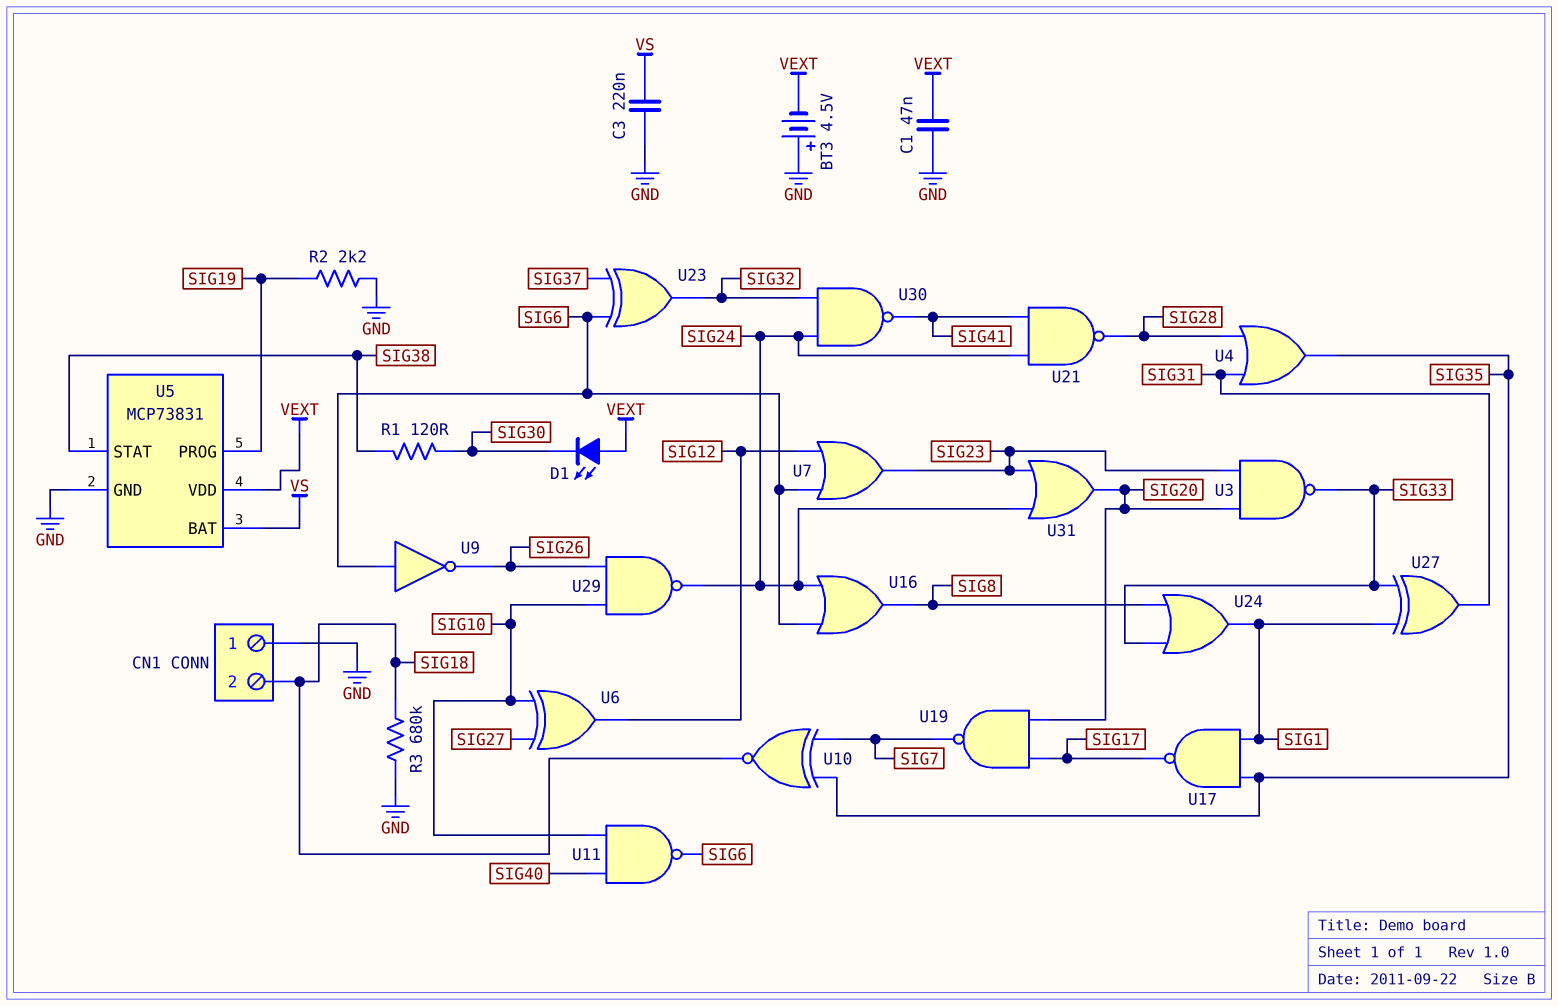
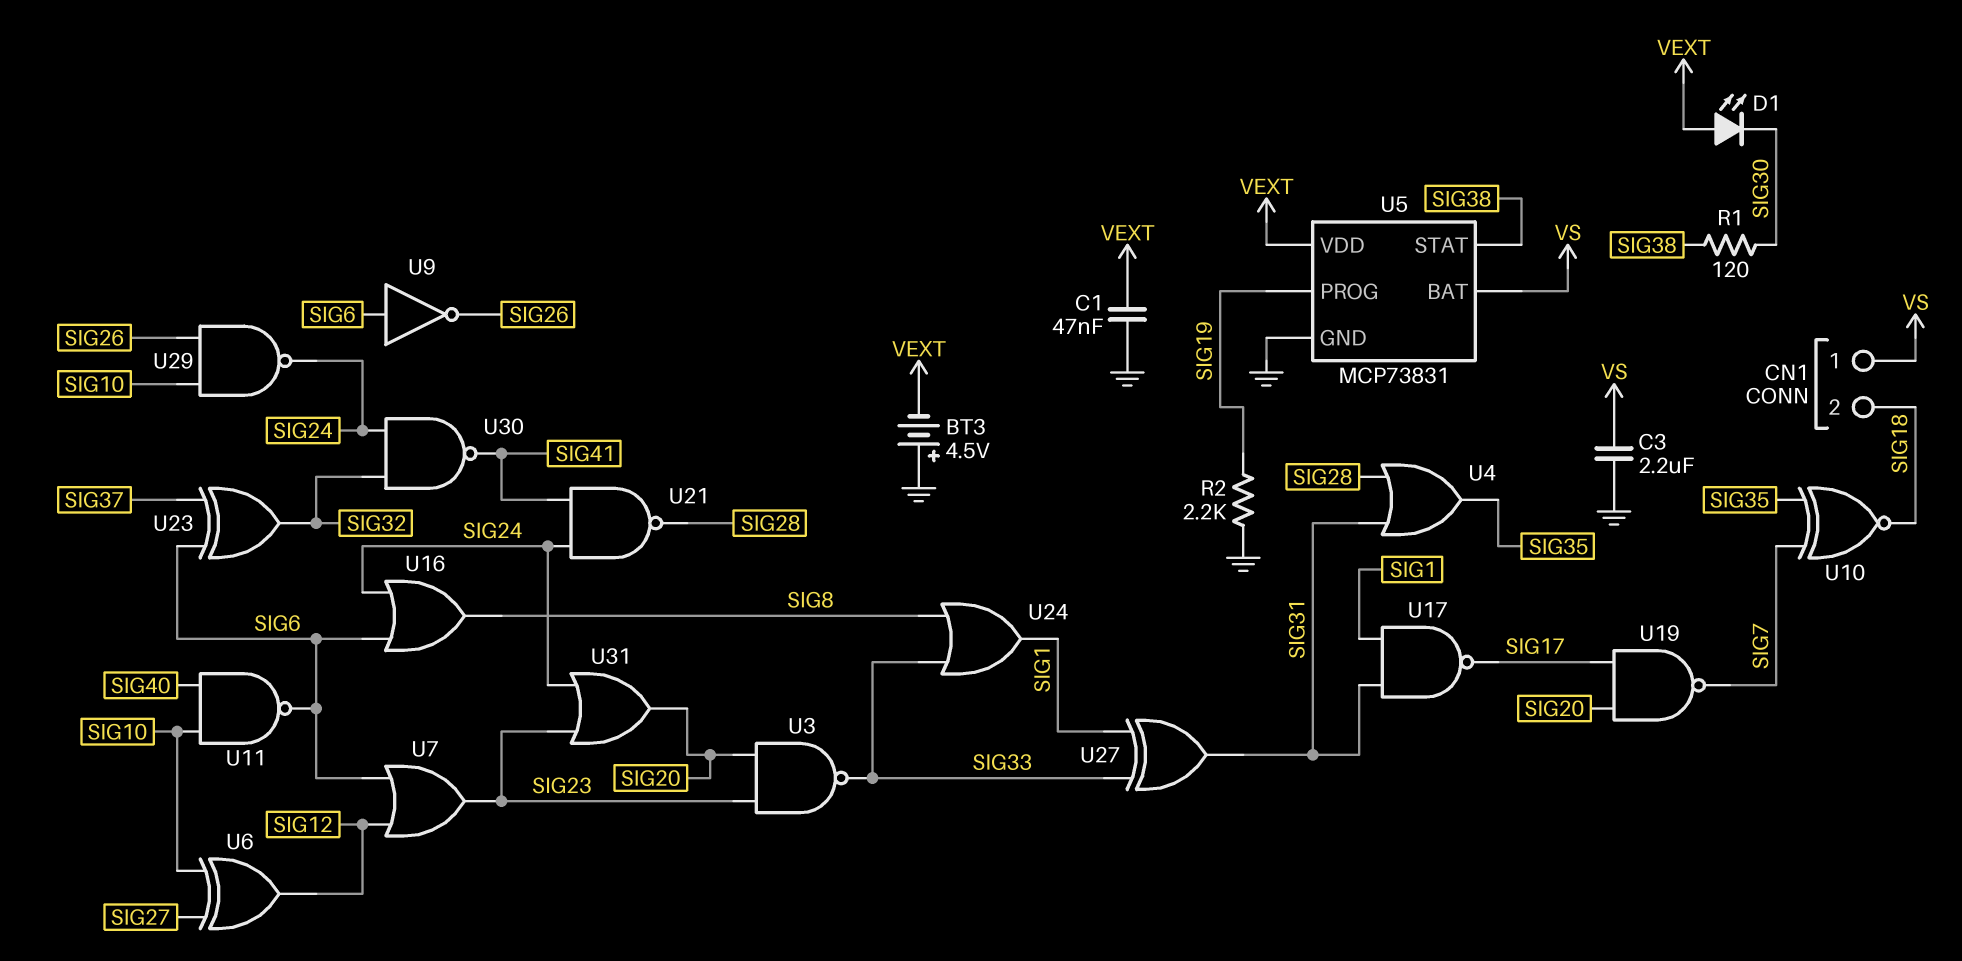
C3: 220nF (GND, VS) -> 2.2uF (GND, VS)
CN1 pin 1: GND -> VS
R3: 680k (GND, SIG18) -> none
U17: NAND (in SIG1, in SIG35, out SIG17) -> NAND (in SIG1, in SIG31, out SIG17)

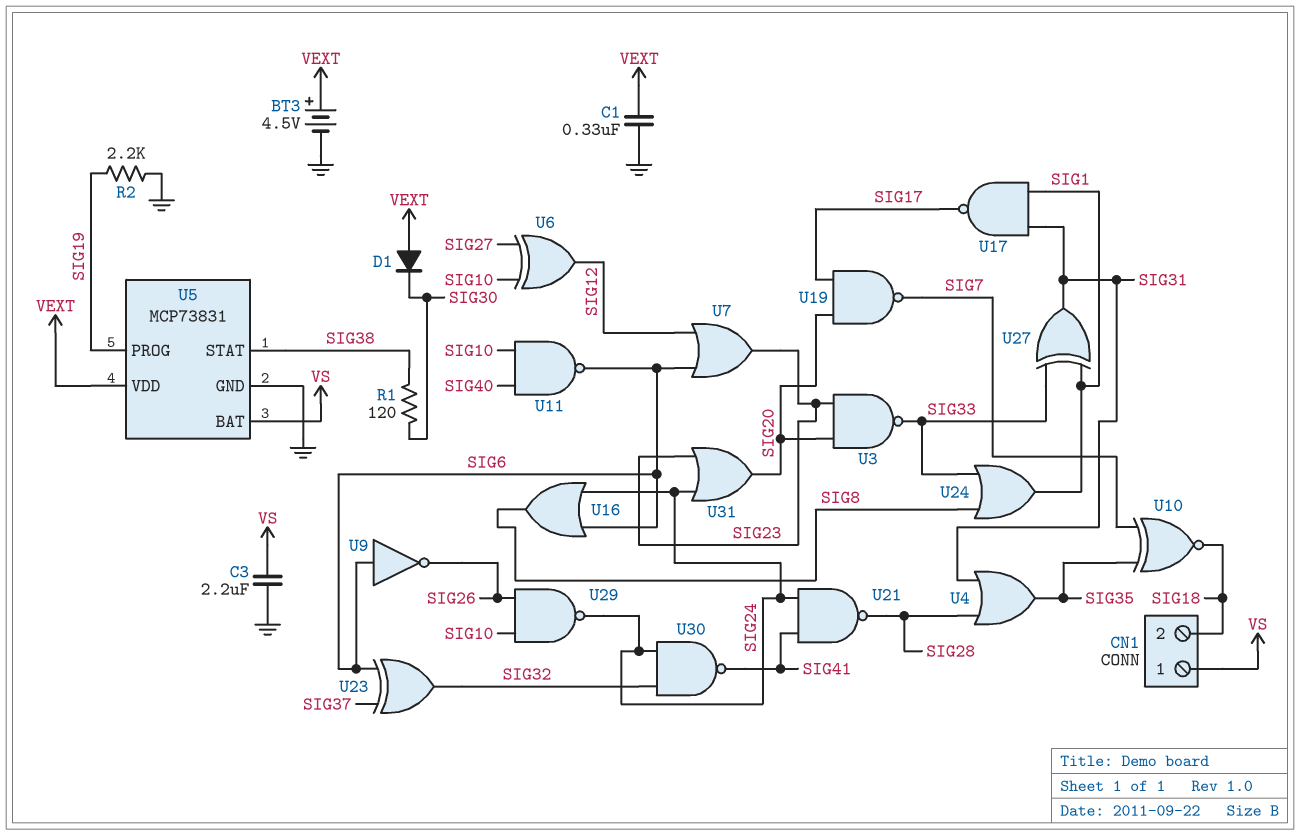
BT3: 4.5V (plus GND, minus VEXT) -> 4.5V (plus VEXT, minus GND)
C1: 47nF (GND, VEXT) -> 330nF (GND, VEXT)
D1: LED (A VEXT, K SIG30) -> diode (A VEXT, K SIG30)

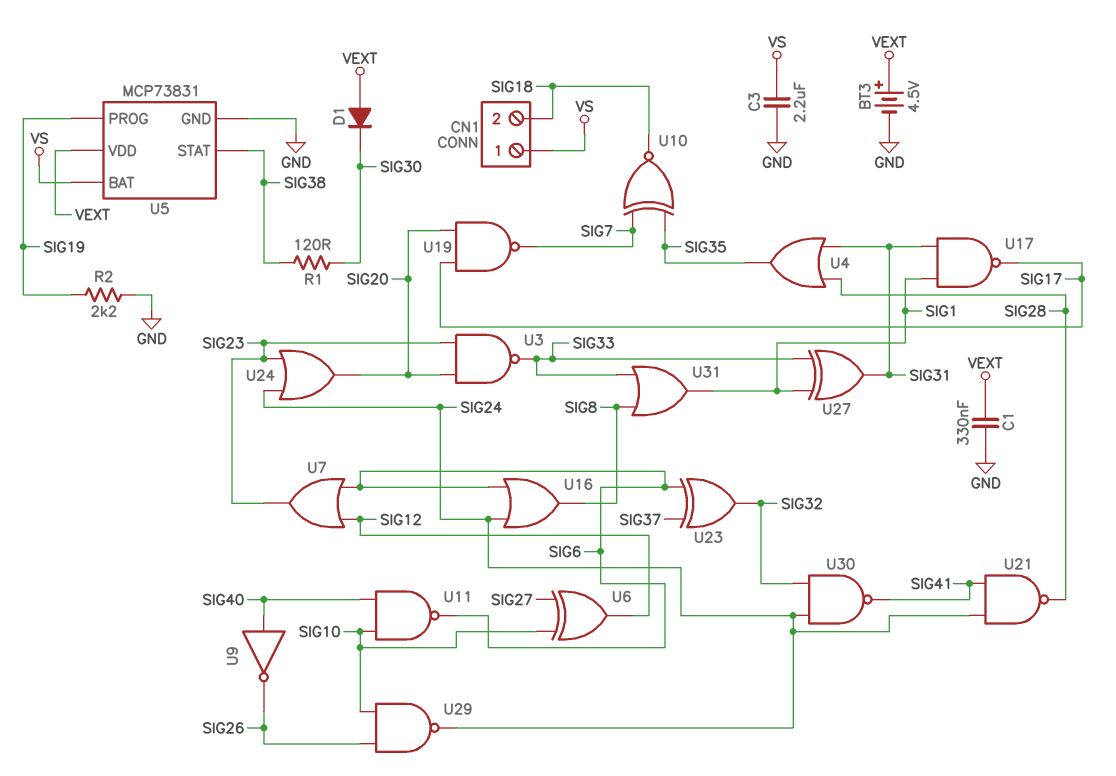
U9: NOT (in SIG6, out SIG26) -> NOT (in SIG40, out SIG26)
U24: OR (in SIG8, in SIG33, out SIG1) -> OR (in SIG23, in SIG24, out SIG20)
U31: OR (in SIG23, in SIG24, out SIG20) -> OR (in SIG8, in SIG33, out SIG1)

